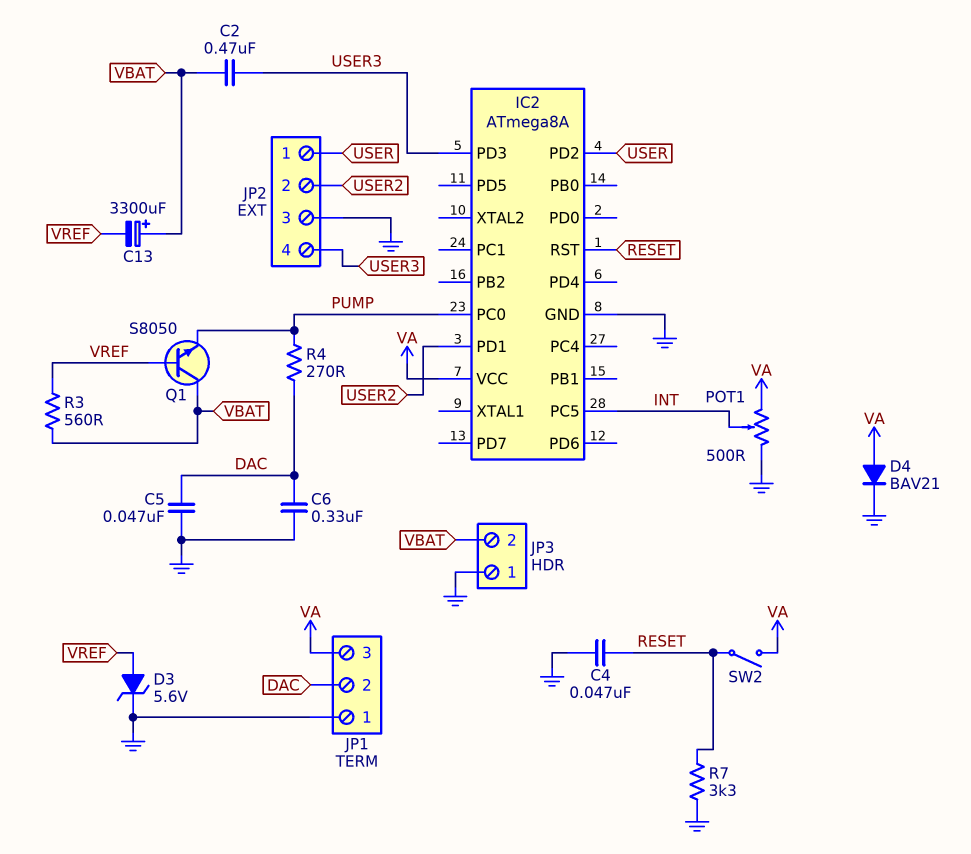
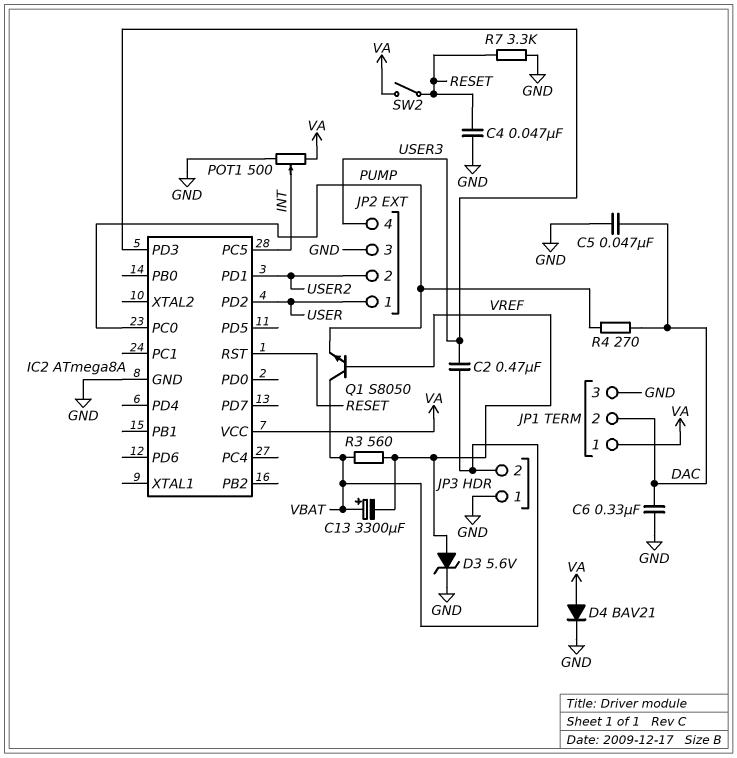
JP1 pin 1: GND -> VA
JP1 pin 3: VA -> GND

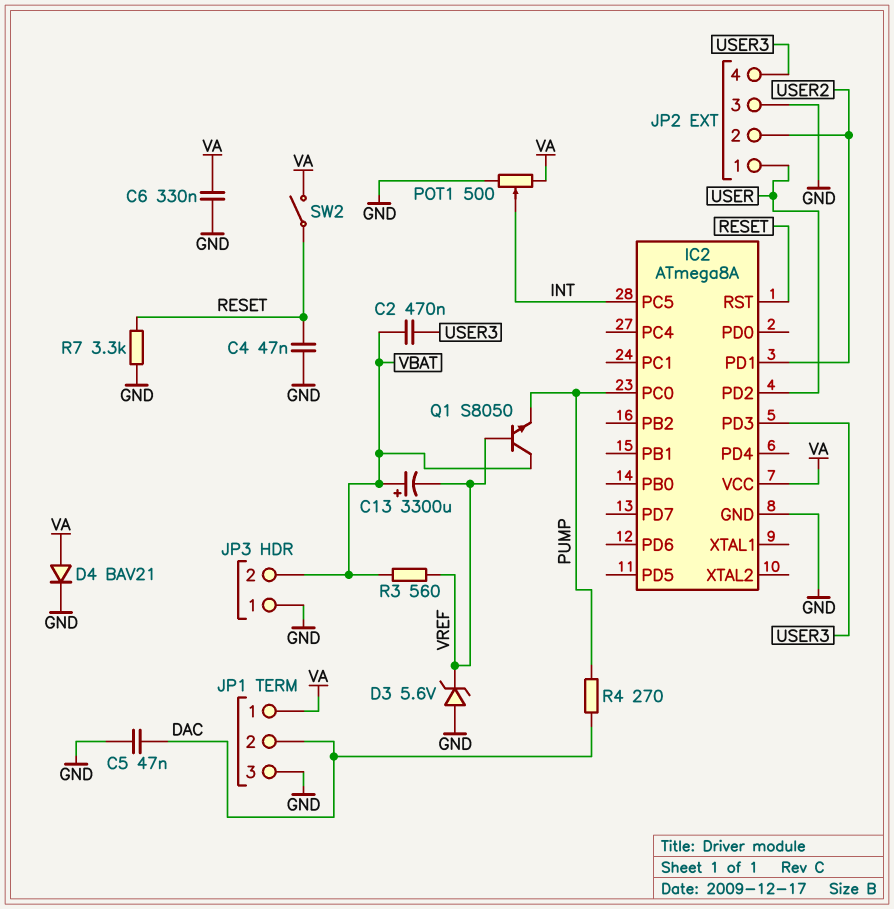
C6: 330nF (DAC, GND) -> 330nF (GND, VA)
D3: zener 5.6V (A VREF, K GND) -> zener 5.6V (A GND, K VREF)

